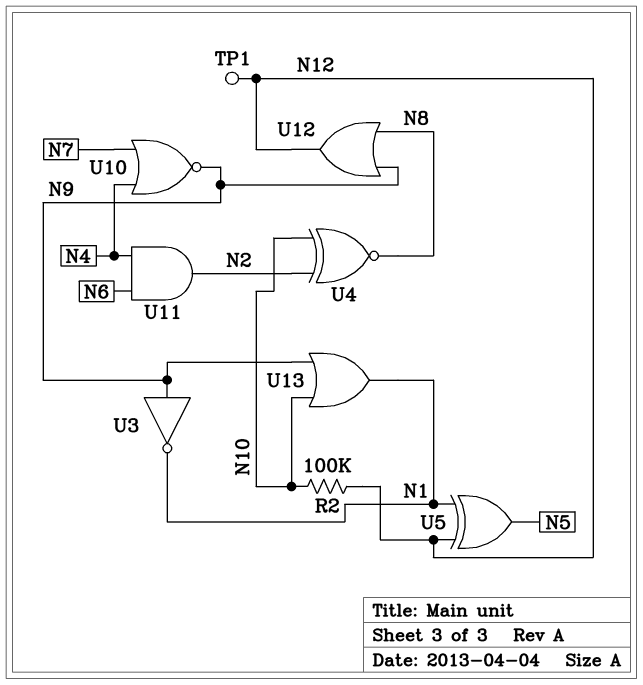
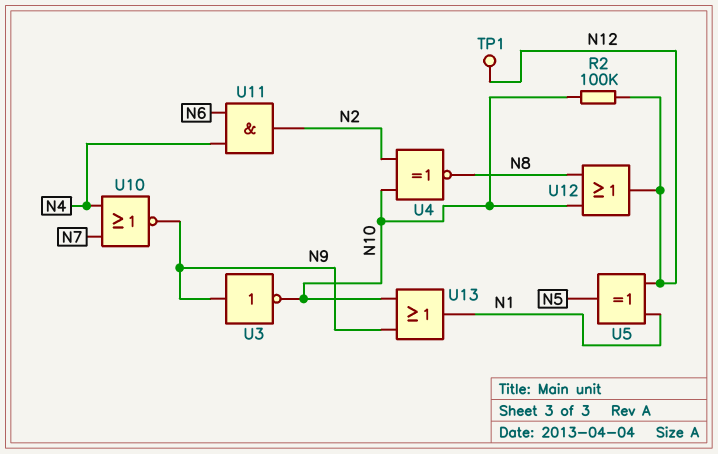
U3: NOT (in N9, out N1) -> NOT (in N9, out N10)
U12: OR (in N8, in N9, out N12) -> OR (in N8, in N10, out N12)

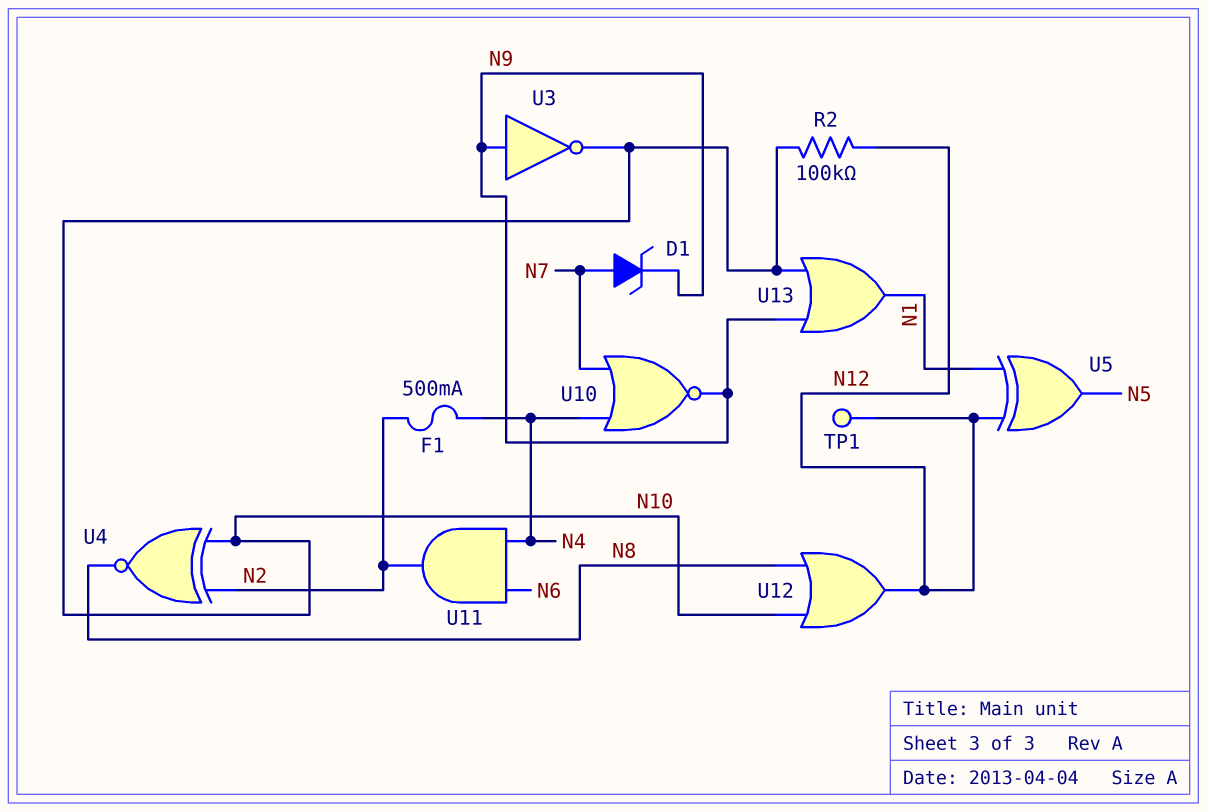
D1: none -> zener (A N7, K N9)
F1: none -> 500mA (N2, N4)

